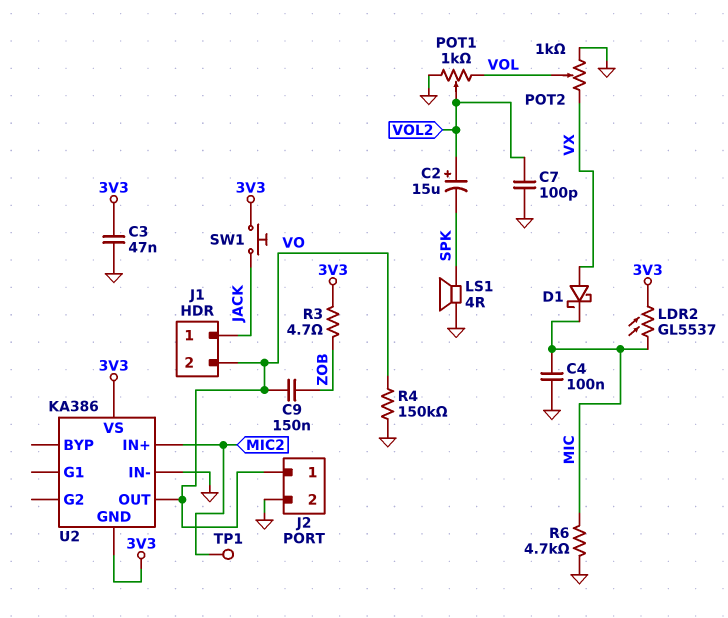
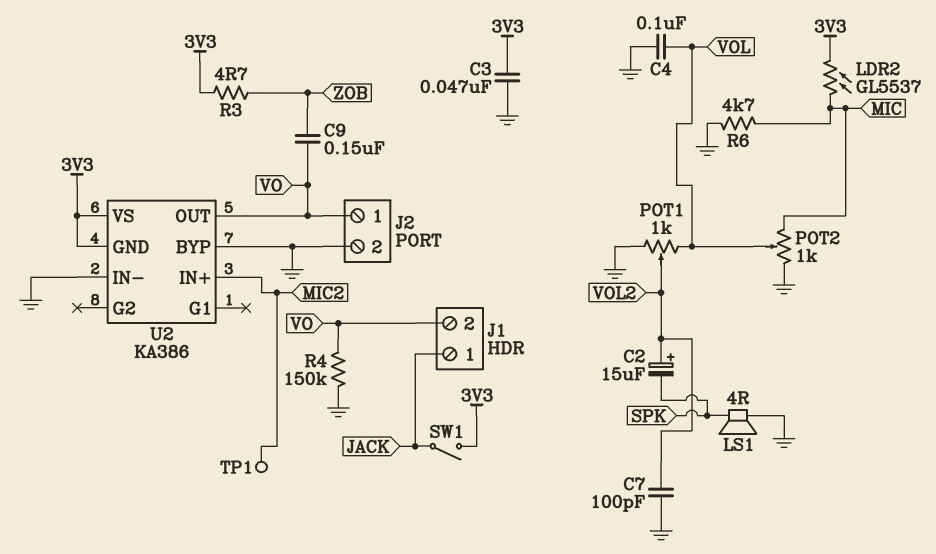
C4: 100nF (GND, MIC) -> 100nF (GND, VOL)
D1: schottky (A VX, K MIC) -> none
POT2: 1k (GND, VX, wiper VOL) -> 1k (GND, MIC, wiper VOL)
SW1: button (3V3, JACK) -> switch (3V3, JACK)
U2 pin BYP: none -> GND

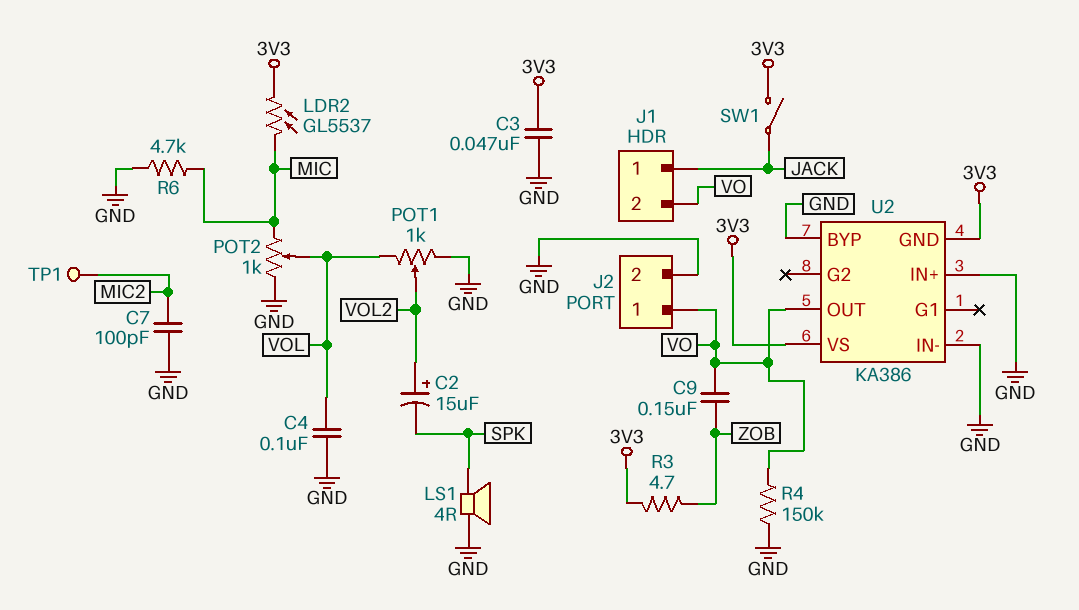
C7: 100pF (GND, VOL2) -> 100pF (GND, MIC2)
U2 pin IN+: MIC2 -> GND

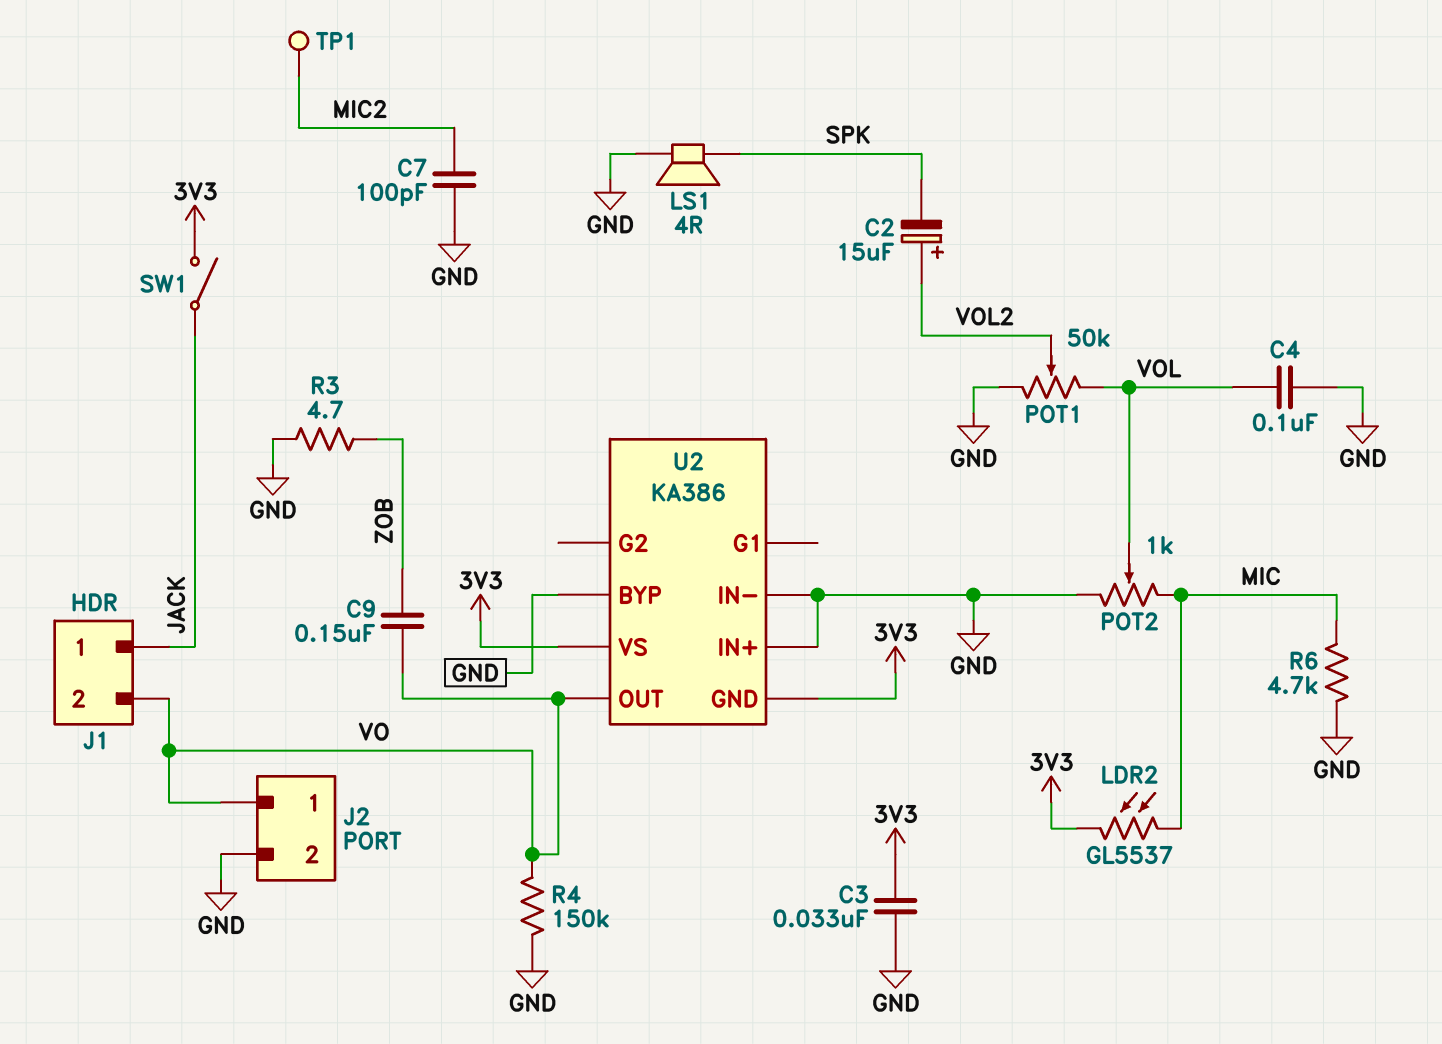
C3: 47nF (3V3, GND) -> 33nF (3V3, GND)
POT1: 1k (GND, VOL, wiper VOL2) -> 50k (GND, VOL, wiper VOL2)
R3: 4.7 (3V3, ZOB) -> 4.7 (GND, ZOB)

